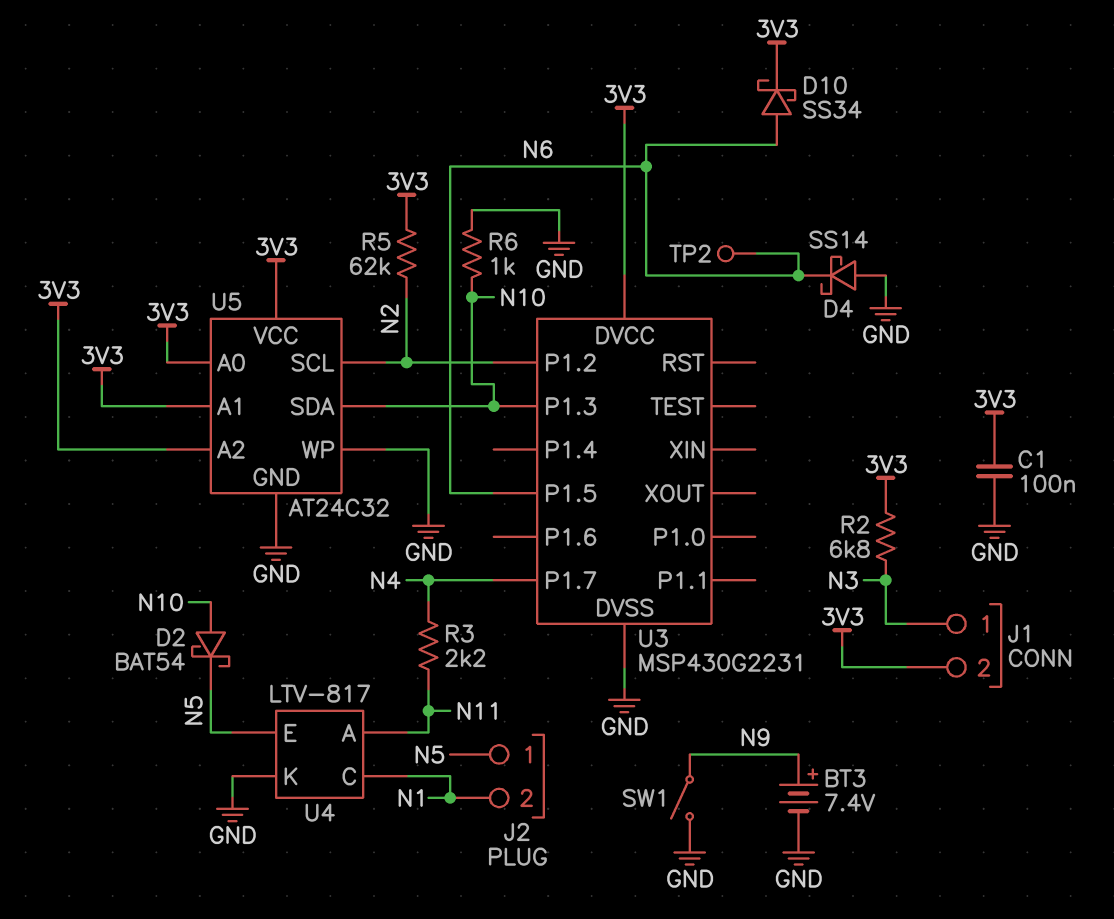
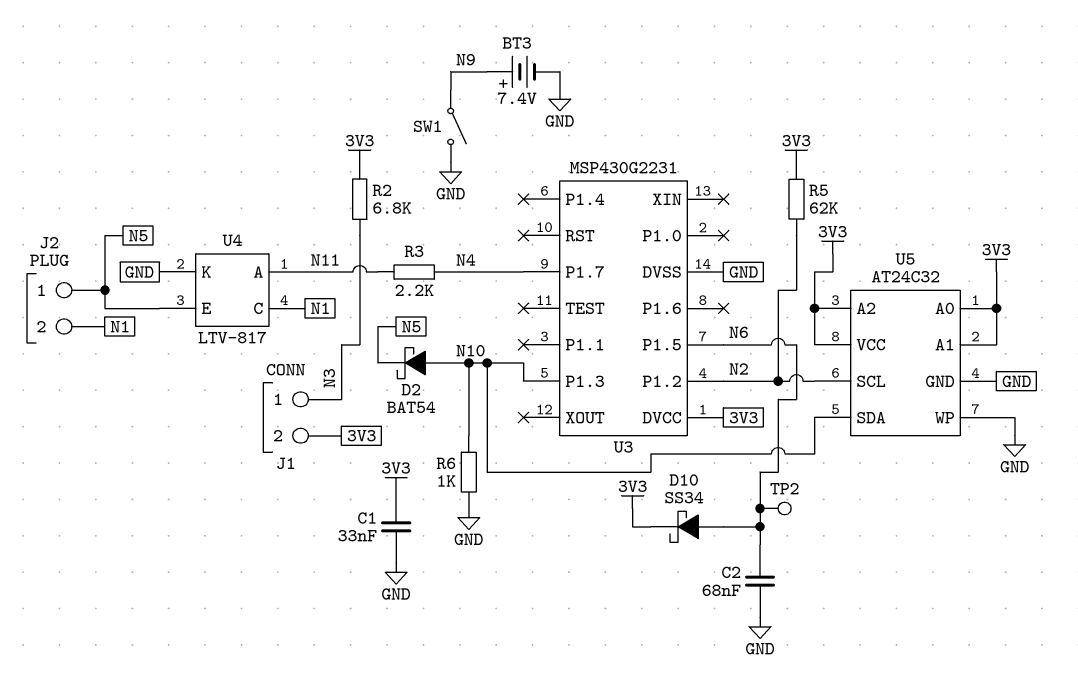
C1: 100nF (3V3, GND) -> 33nF (3V3, GND)
C2: none -> 68nF (GND, N6)
D4: schottky SS14 (A GND, K N6) -> none

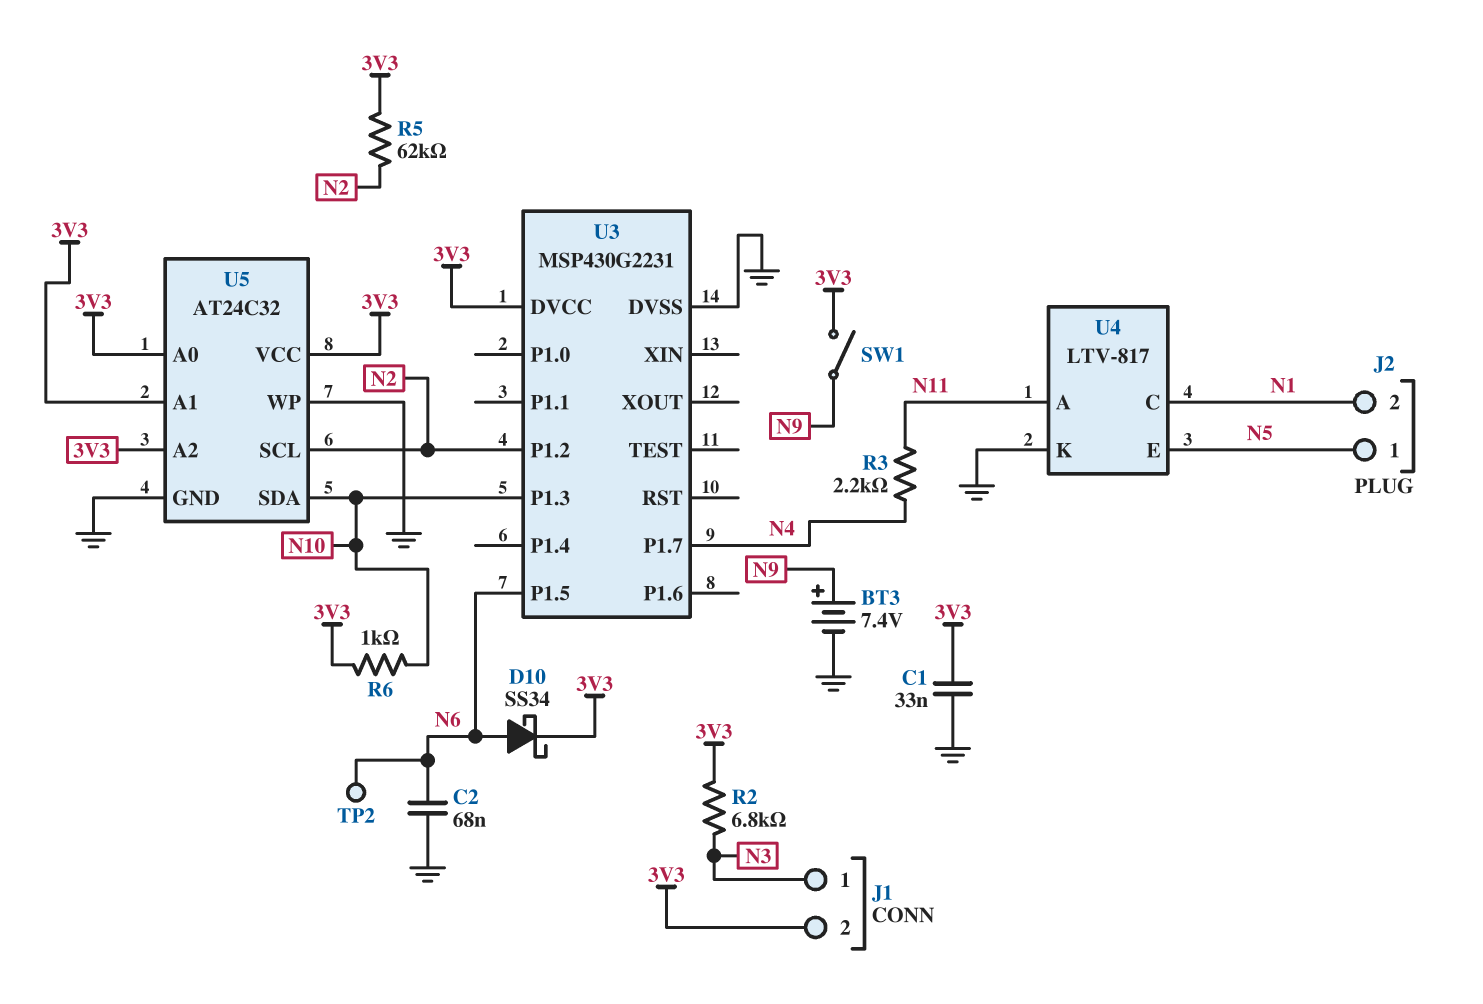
D2: schottky BAT54 (A N10, K N5) -> none
R6: 1k (GND, N10) -> 1k (3V3, N10)
SW1: switch (GND, N9) -> switch (3V3, N9)

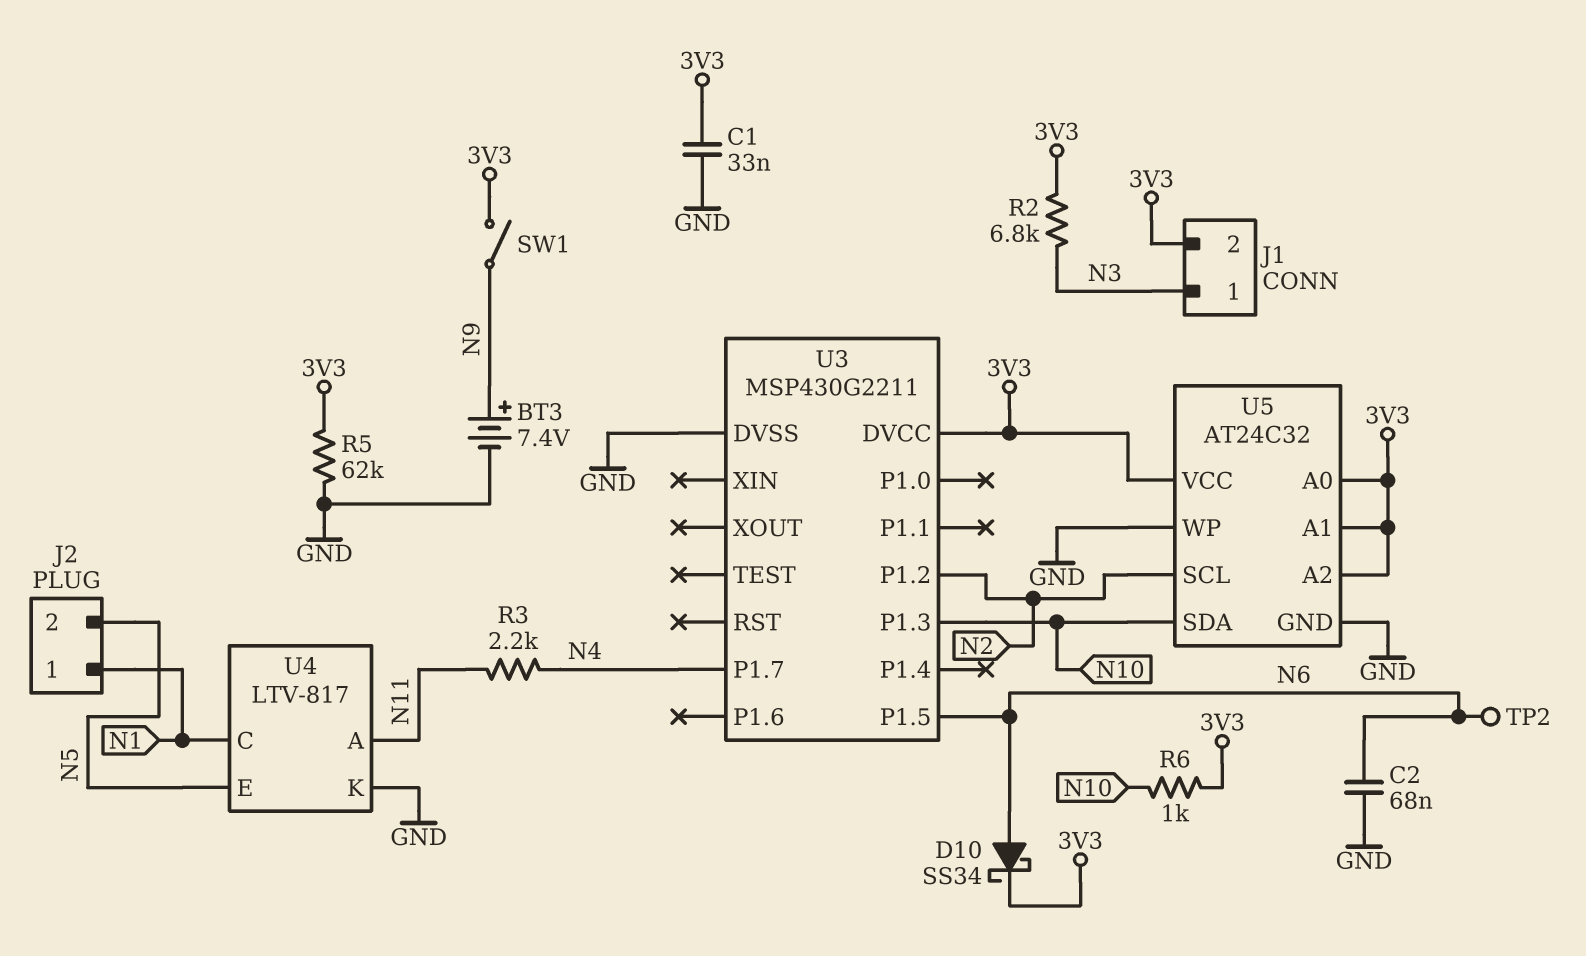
J2 pin 1: N5 -> N1
J2 pin 2: N1 -> N5
R5: 62k (3V3, N2) -> 62k (3V3, GND)
U3: MSP430G2231 -> MSP430G2211

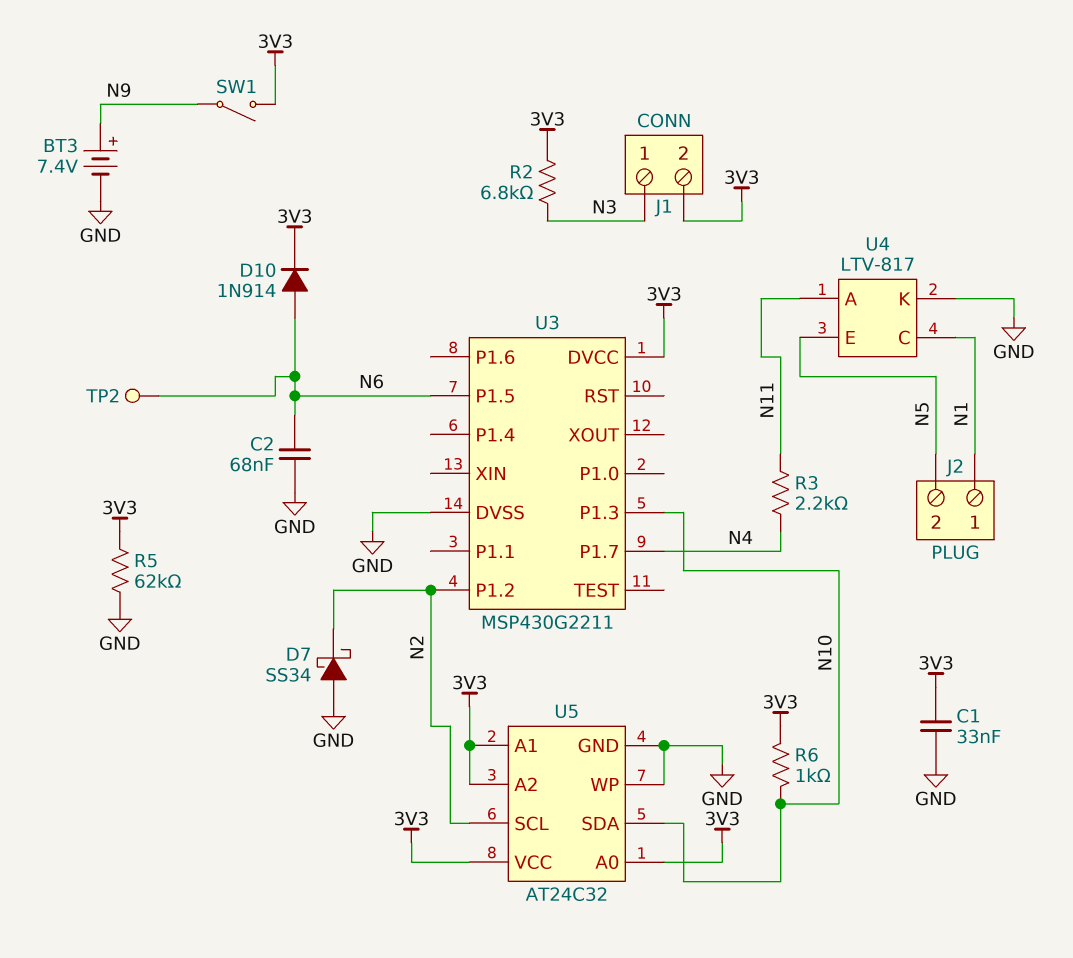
D7: none -> schottky SS34 (A GND, K N2)
D10: schottky SS34 (A N6, K 3V3) -> diode 1N914 (A N6, K 3V3)

